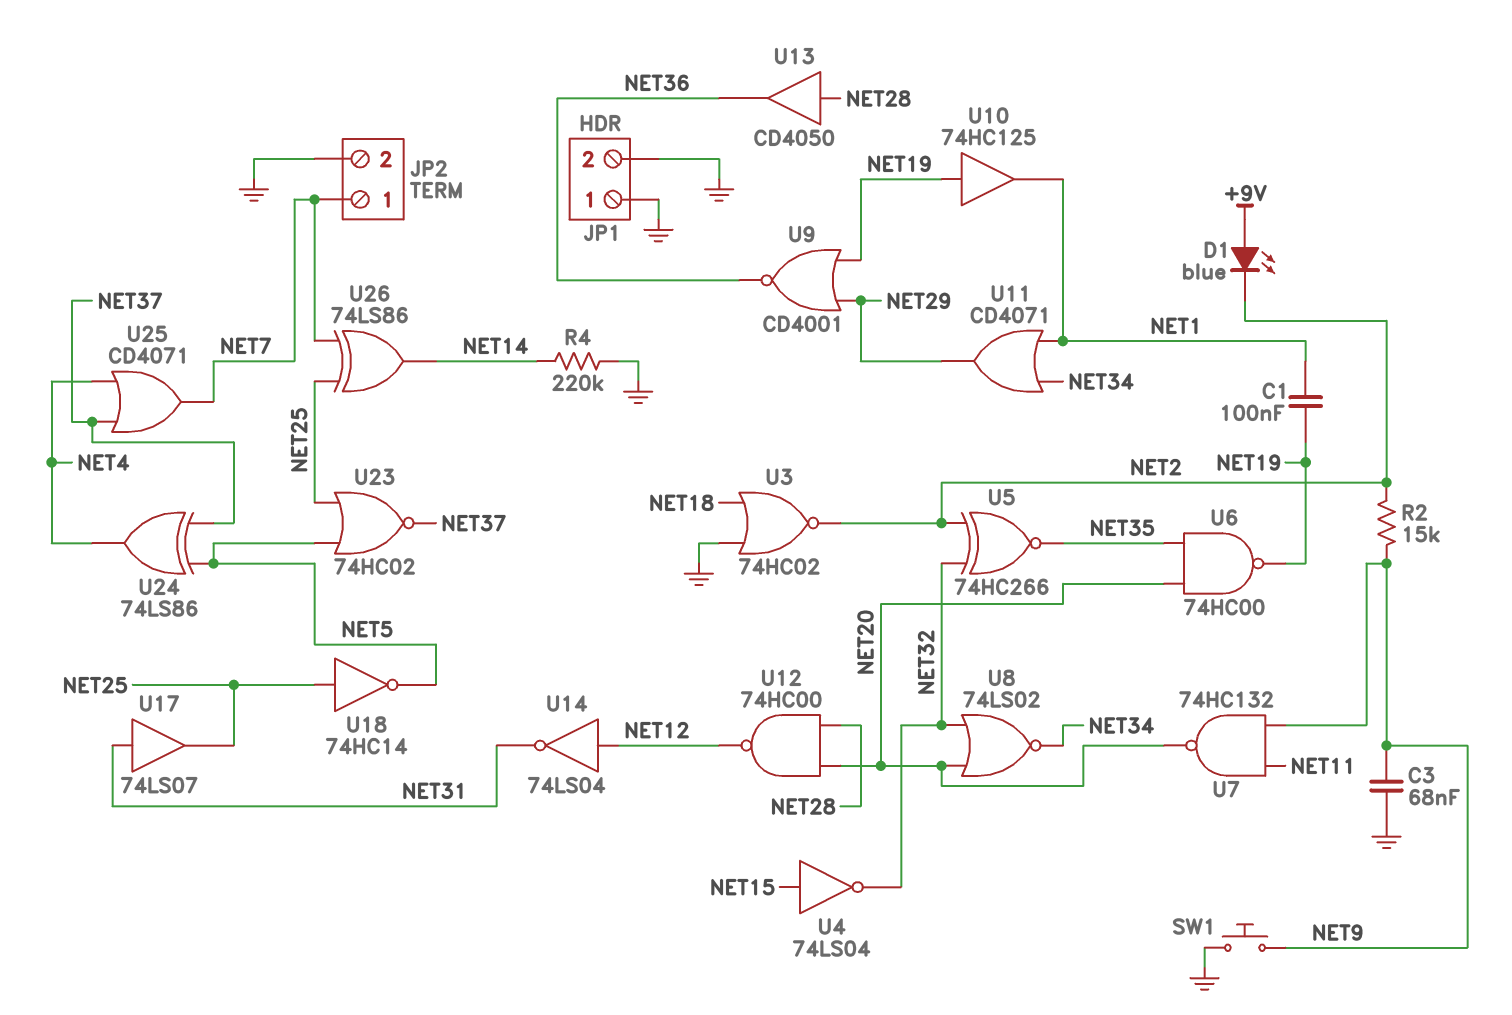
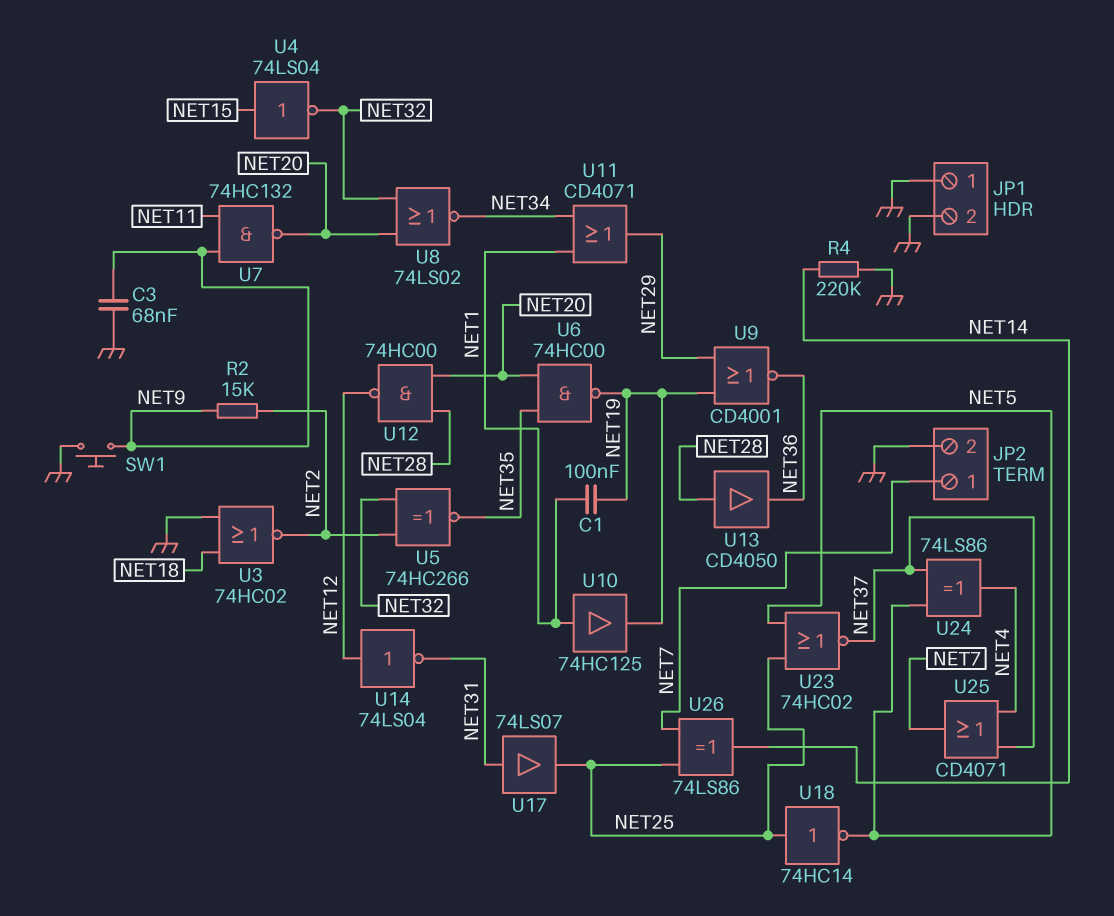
D1: LED blue (A +9V, K NET2) -> none
U10: buffer 74HC125 (in NET19, out NET1) -> buffer 74HC125 (in NET1, out NET19)

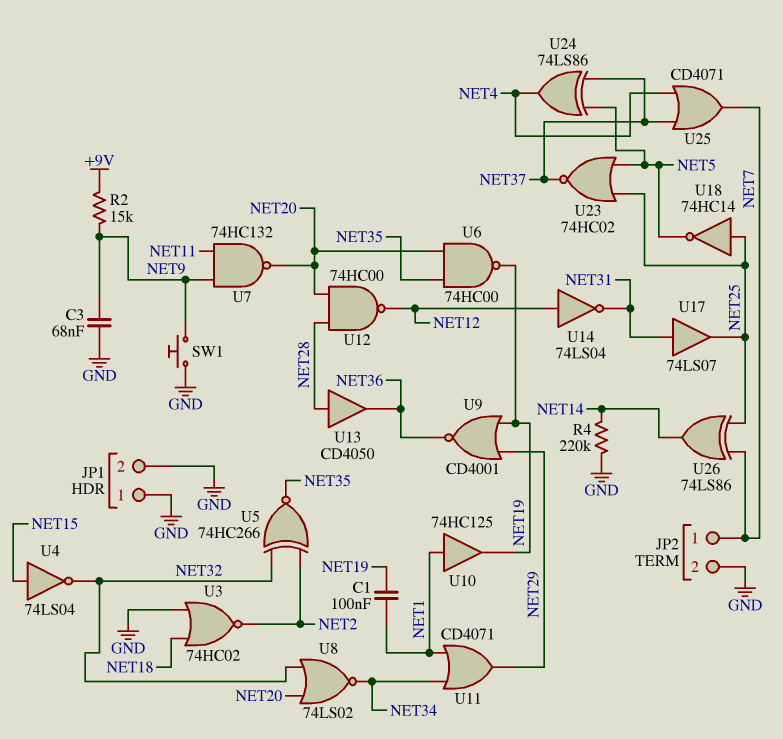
R2: 15k (NET2, NET9) -> 15k (+9V, NET9)

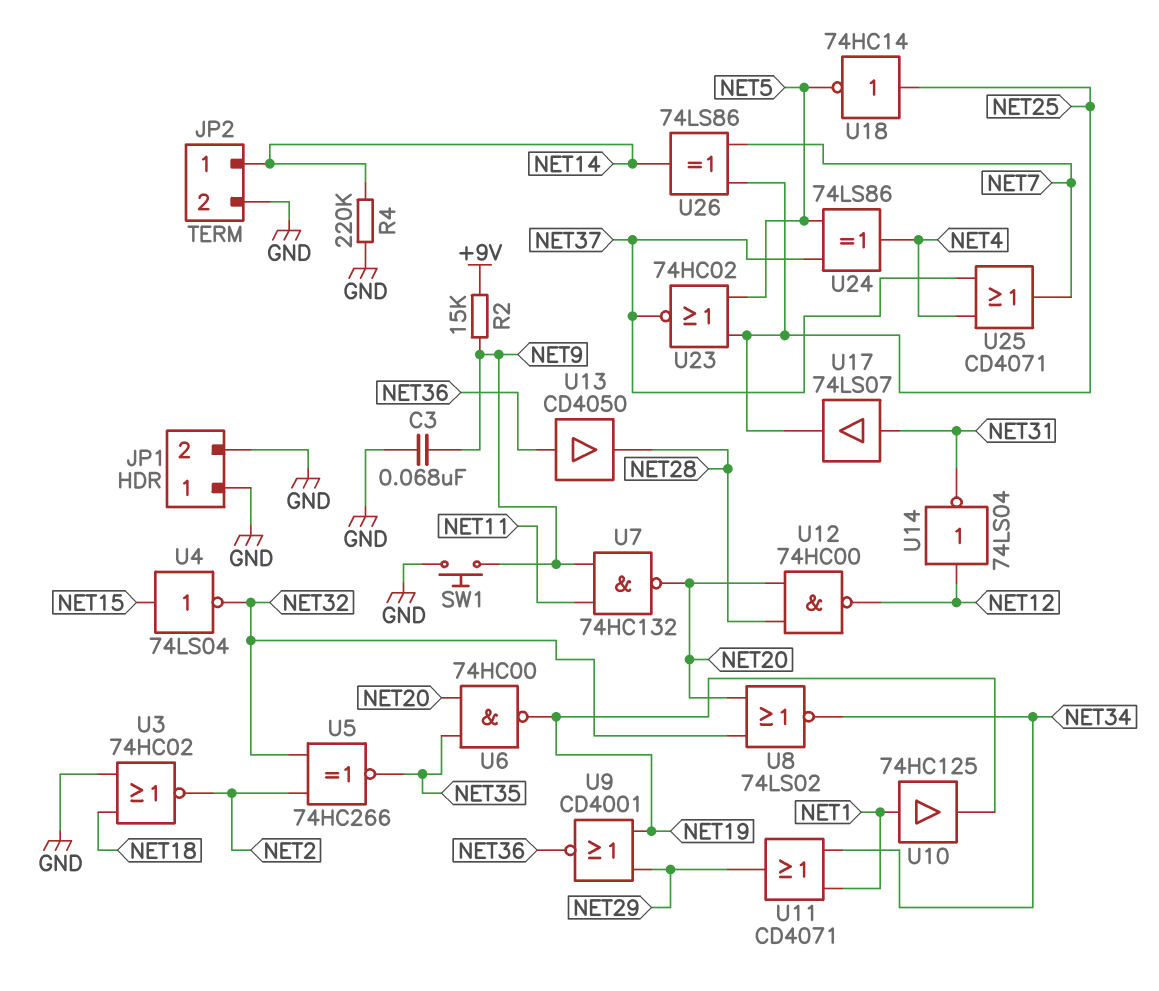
C1: 100nF (NET1, NET19) -> none
JP2 pin 1: NET7 -> NET14
U13: buffer CD4050 (in NET28, out NET36) -> buffer CD4050 (in NET36, out NET28)

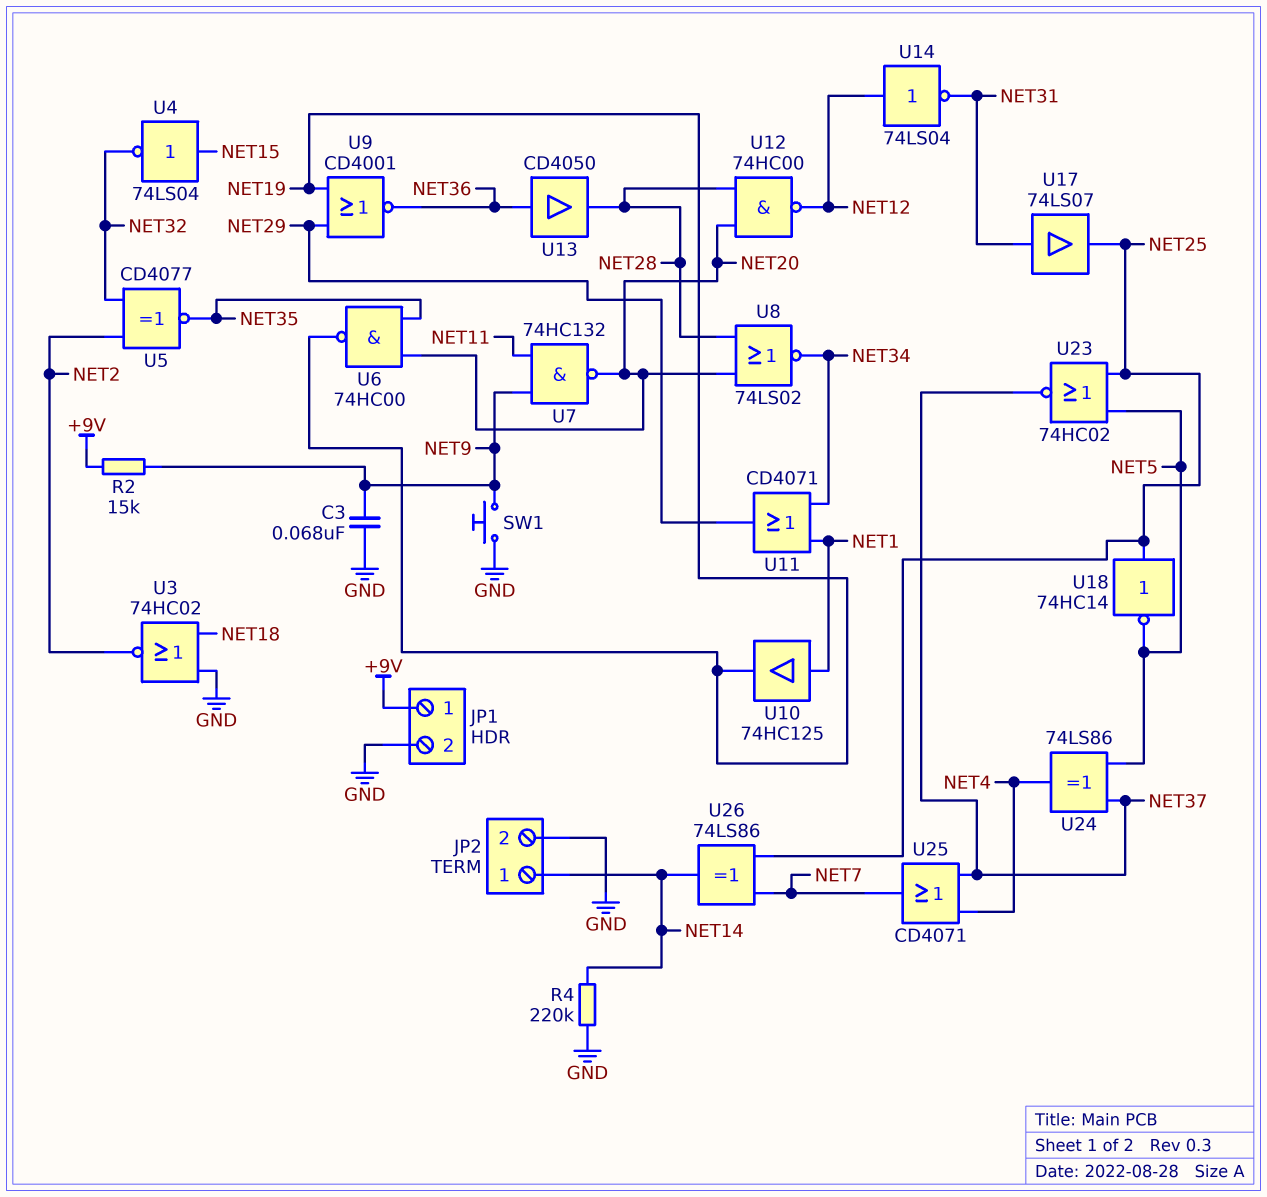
JP1 pin 1: GND -> +9V
U5: XNOR 74HC266 (in NET2, in NET32, out NET35) -> XNOR CD4077 (in NET2, in NET32, out NET35)
U8: NOR 74LS02 (in NET20, in NET32, out NET34) -> NOR 74LS02 (in NET20, in NET28, out NET34)

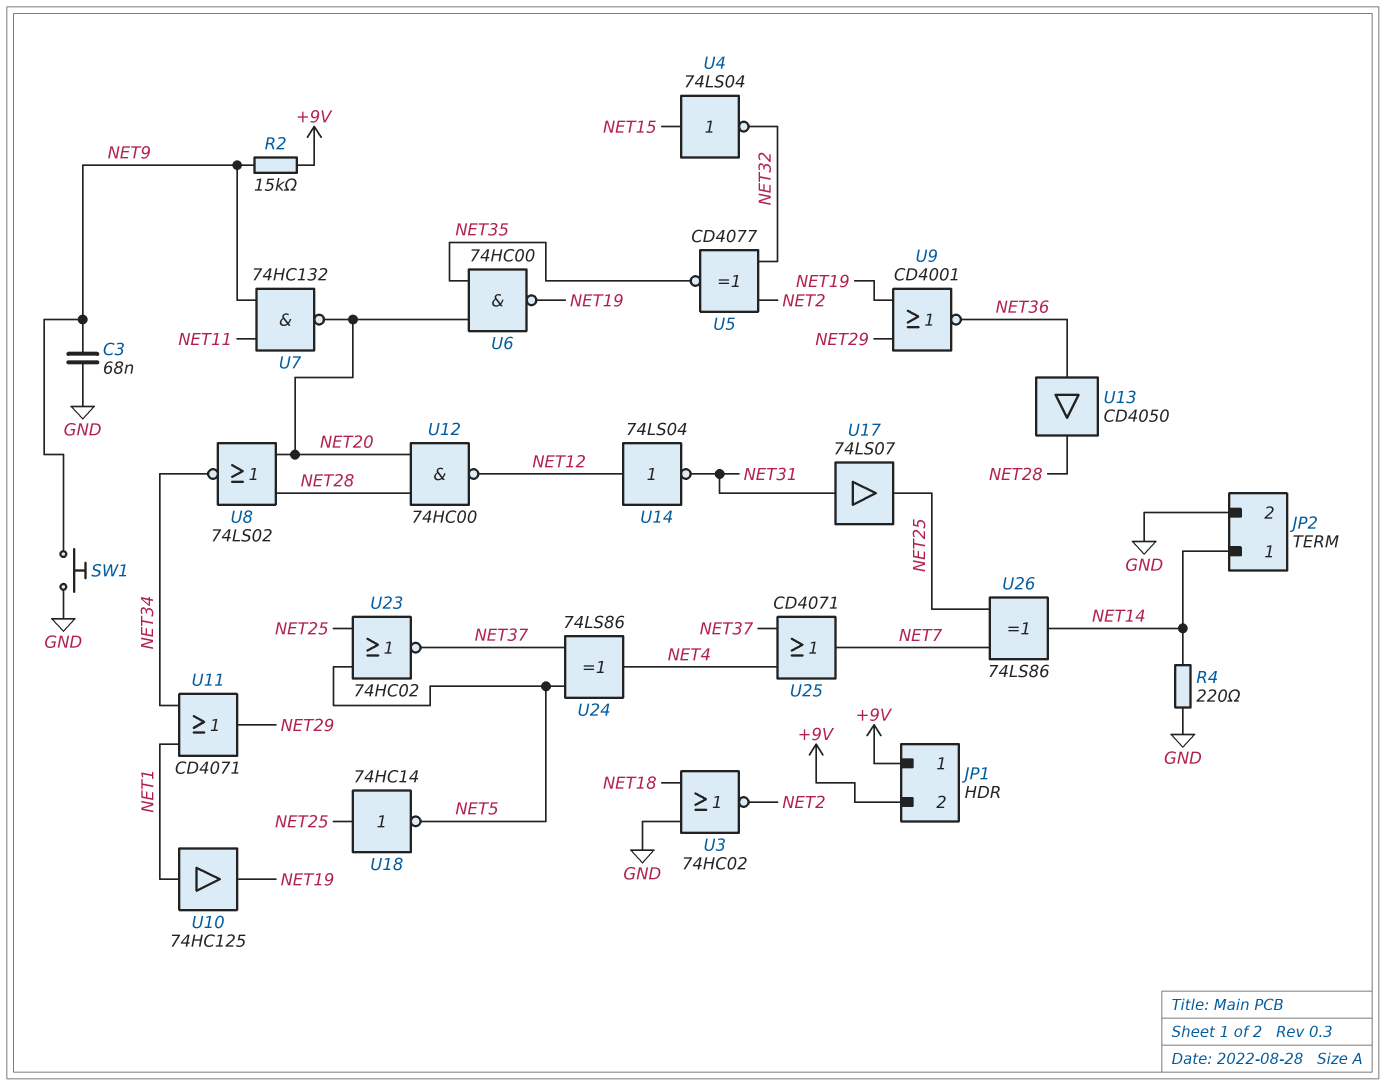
JP1 pin 2: GND -> +9V
R4: 220k (GND, NET14) -> 220 (GND, NET14)

